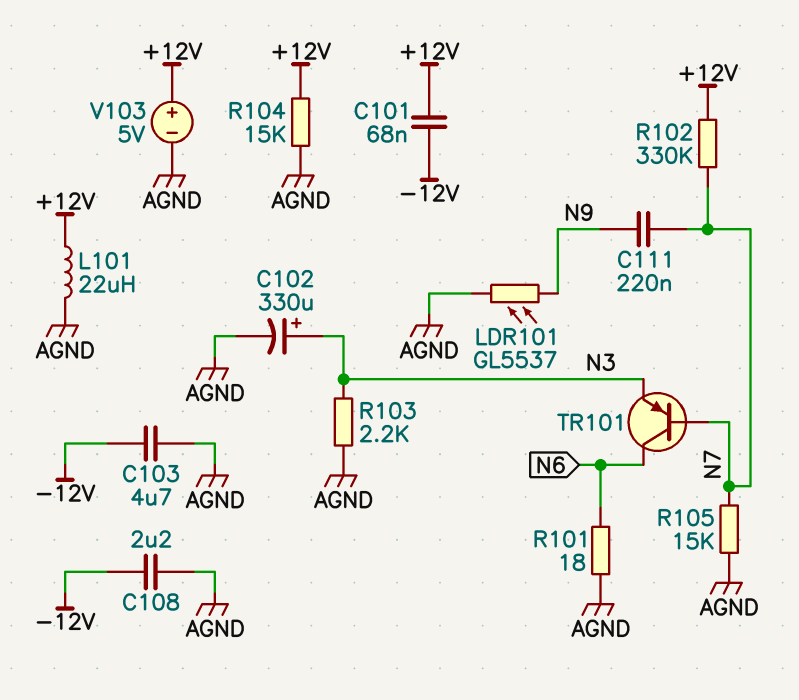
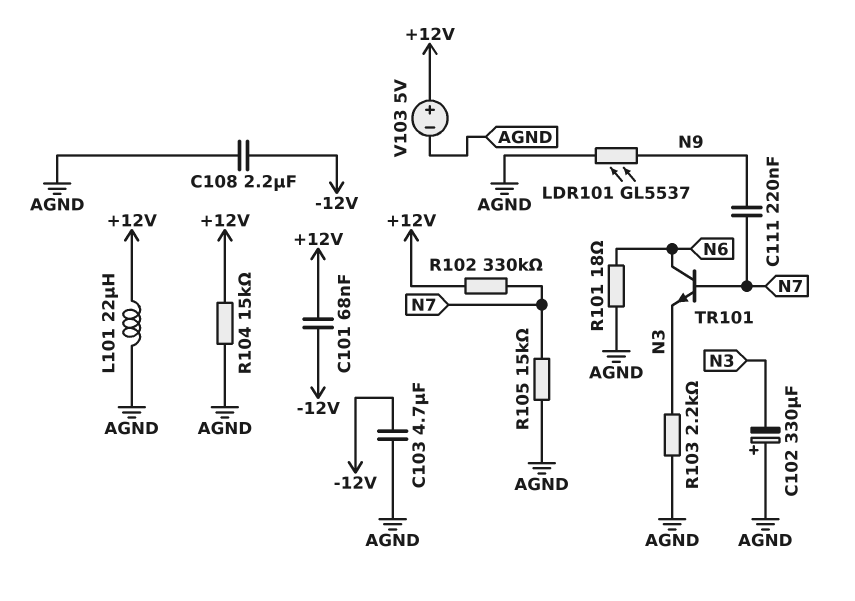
C102: 330uF (plus N3, minus AGND) -> 330uF (plus AGND, minus N3)
TR101: PNP (B N7, C N6, E N3) -> NPN (B N7, C N6, E N3)

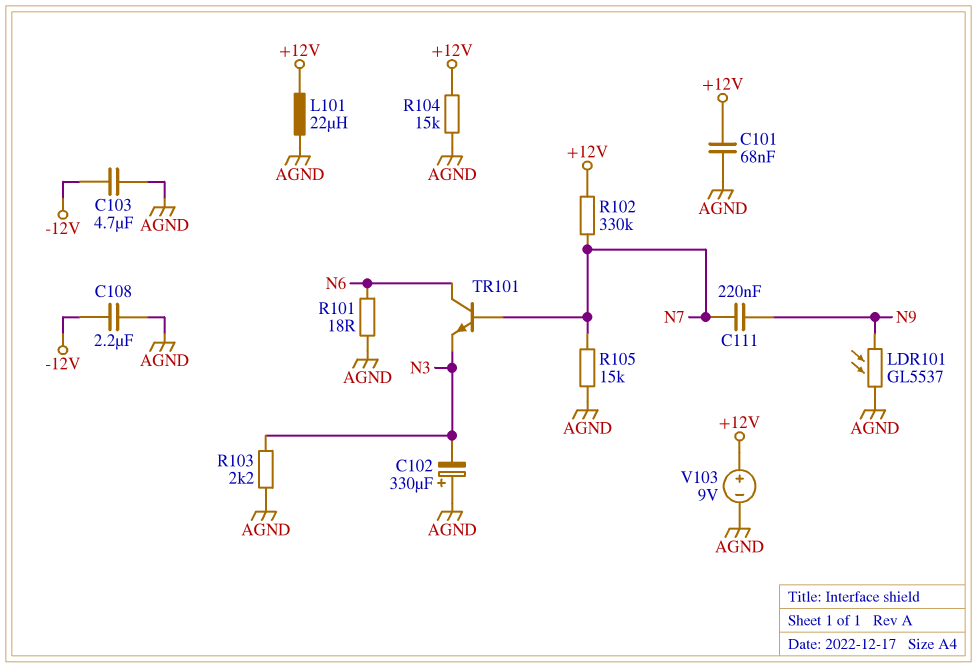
C101: 68nF (+12V, -12V) -> 68nF (+12V, AGND)
V103: 5V (plus +12V, minus AGND) -> 9V (plus +12V, minus AGND)

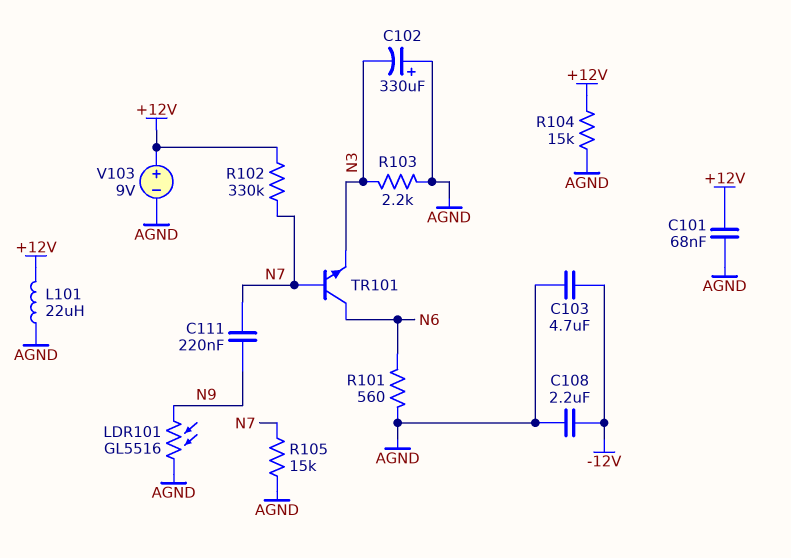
LDR101: GL5537 (AGND, N9) -> GL5516 (AGND, N9)
R101: 18 (AGND, N6) -> 560 (AGND, N6)

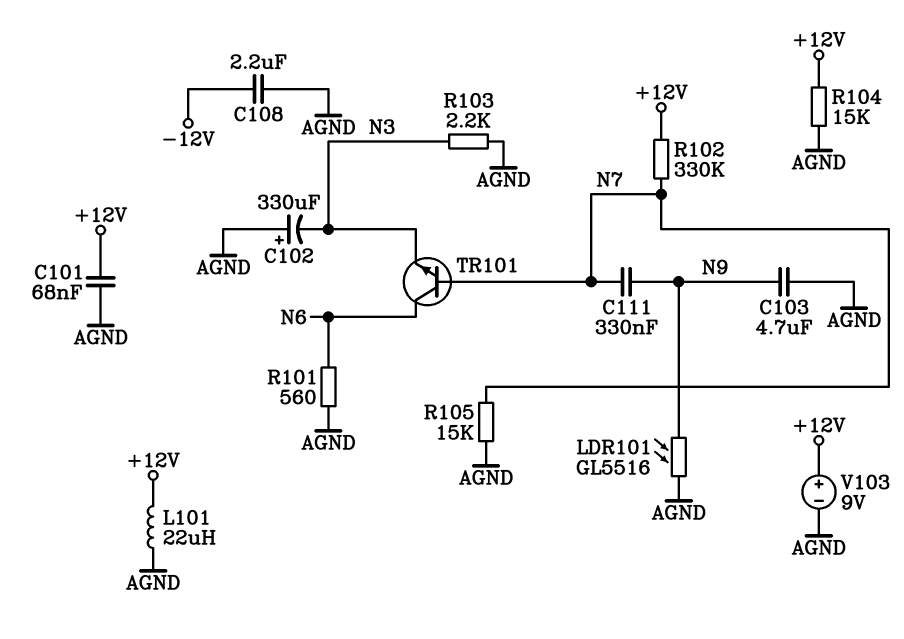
C103: 4.7uF (-12V, AGND) -> 4.7uF (AGND, N9)
C111: 220nF (N7, N9) -> 330nF (N7, N9)

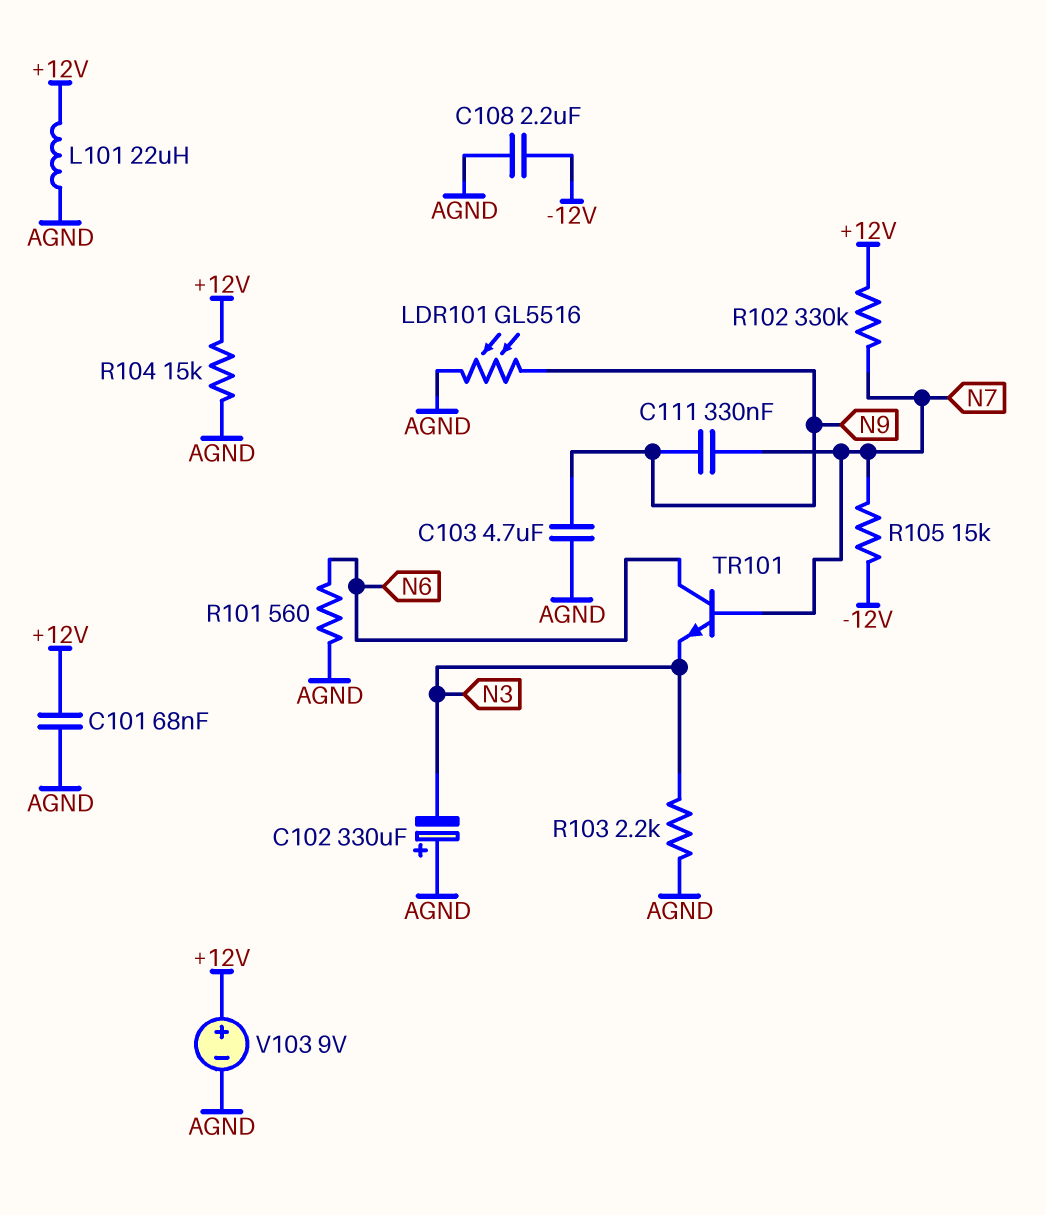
R105: 15k (AGND, N7) -> 15k (-12V, N7)

